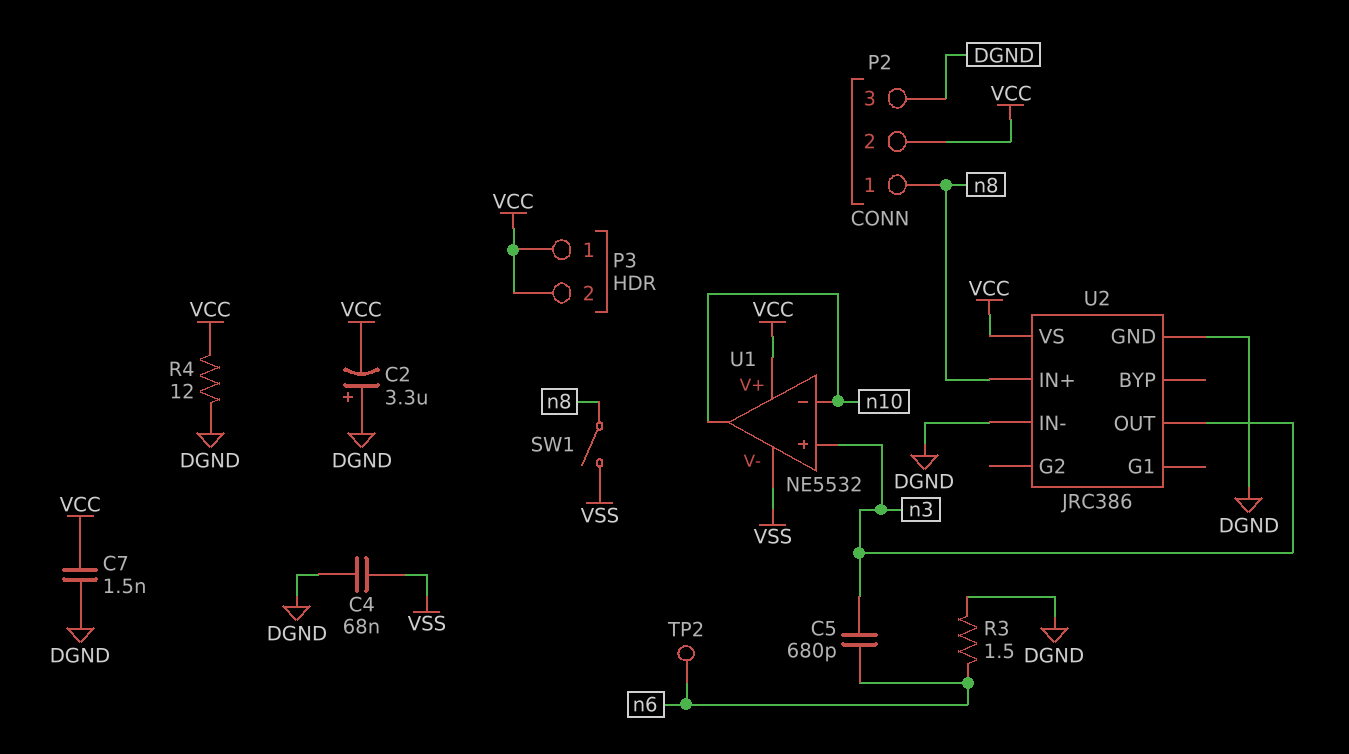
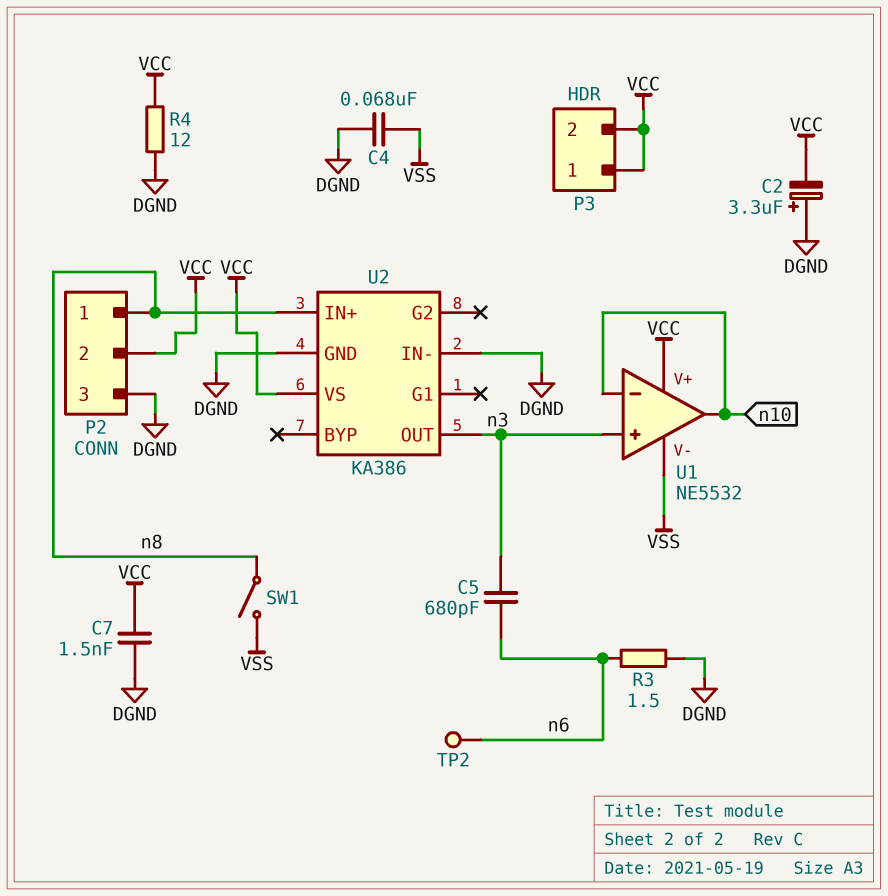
U2: JRC386 -> KA386

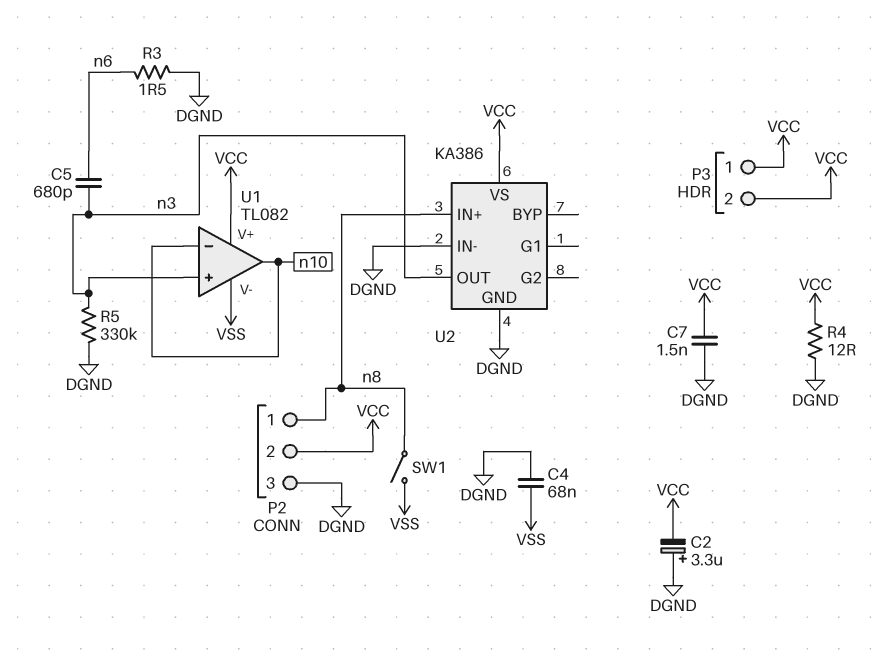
R5: none -> 330k (DGND, n3)
TP2: test point (n6) -> none
U1: NE5532 -> TL082

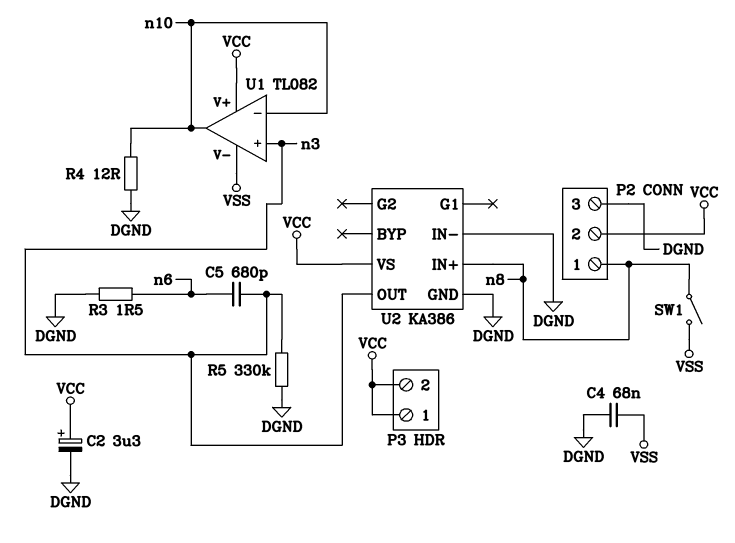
C2: 3.3uF (plus DGND, minus VCC) -> 3.3uF (plus VCC, minus DGND)
C7: 1.5nF (DGND, VCC) -> none
R4: 12 (DGND, VCC) -> 12 (DGND, n10)

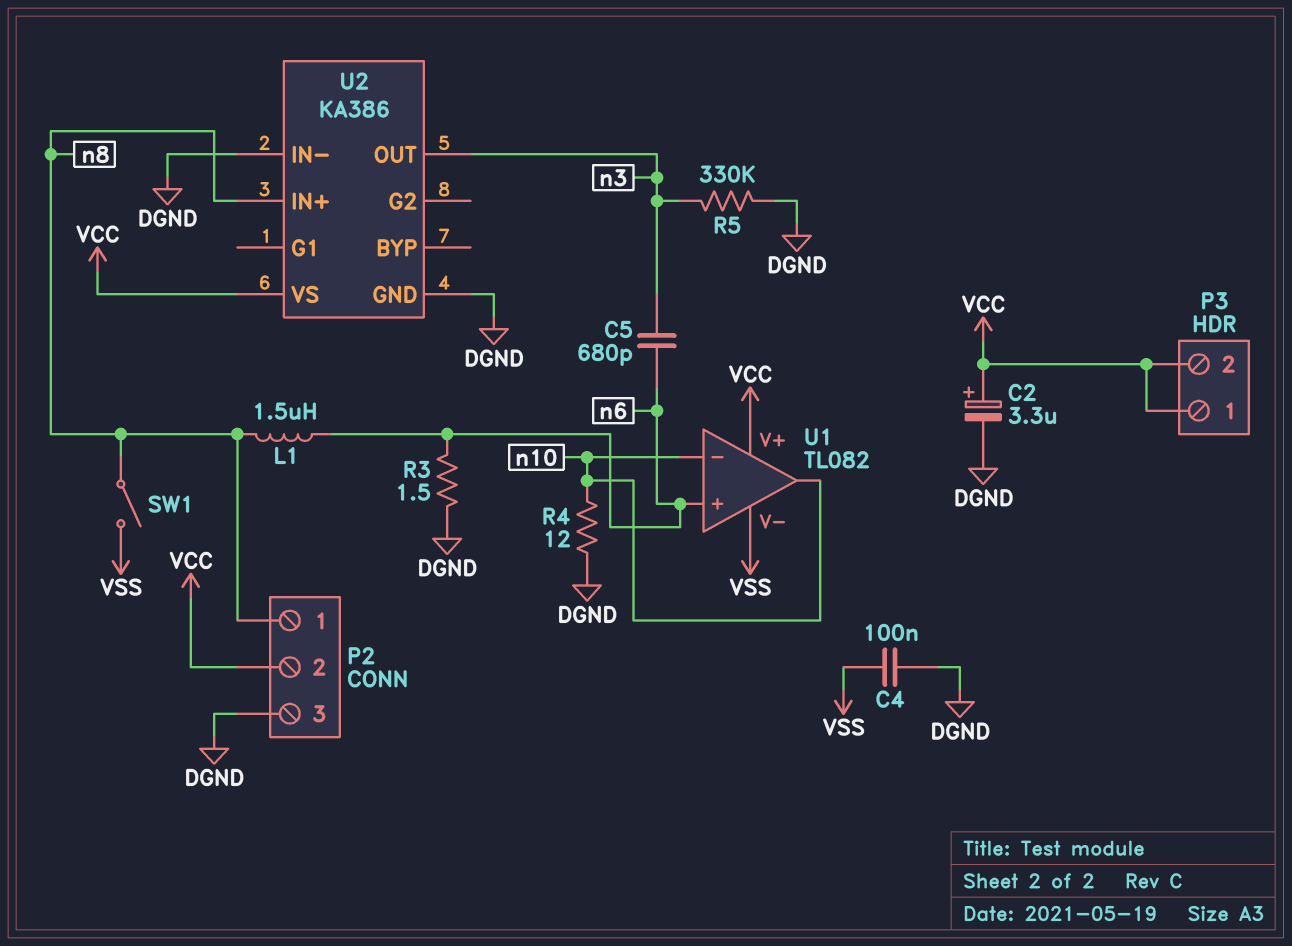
C4: 68nF (DGND, VSS) -> 100nF (DGND, VSS)
L1: none -> 1.5uH (n6, n8)
U1 pin in+: n3 -> n6

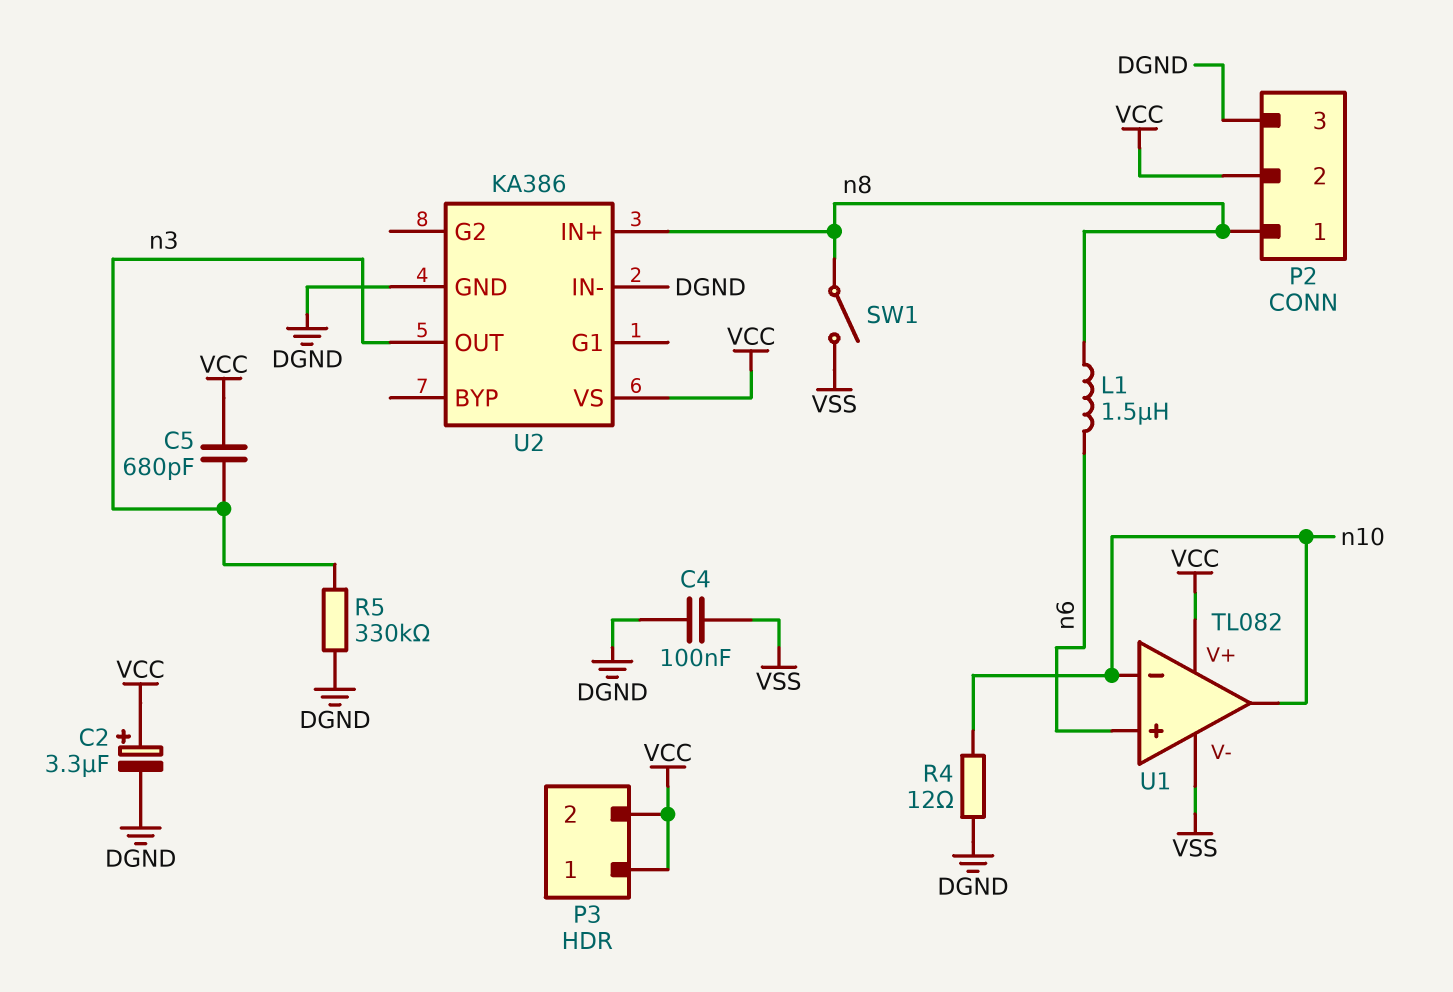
C5: 680pF (n3, n6) -> 680pF (VCC, n3)
R3: 1.5 (DGND, n6) -> none

